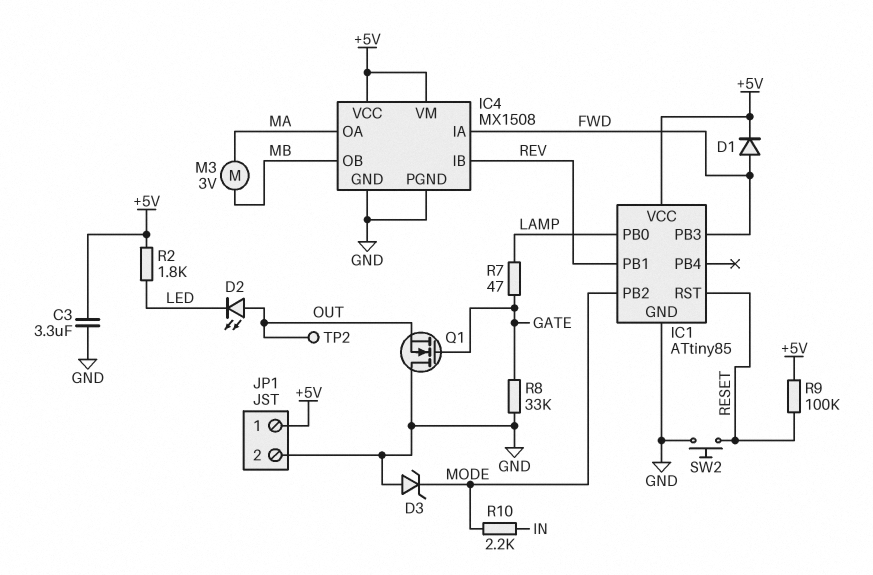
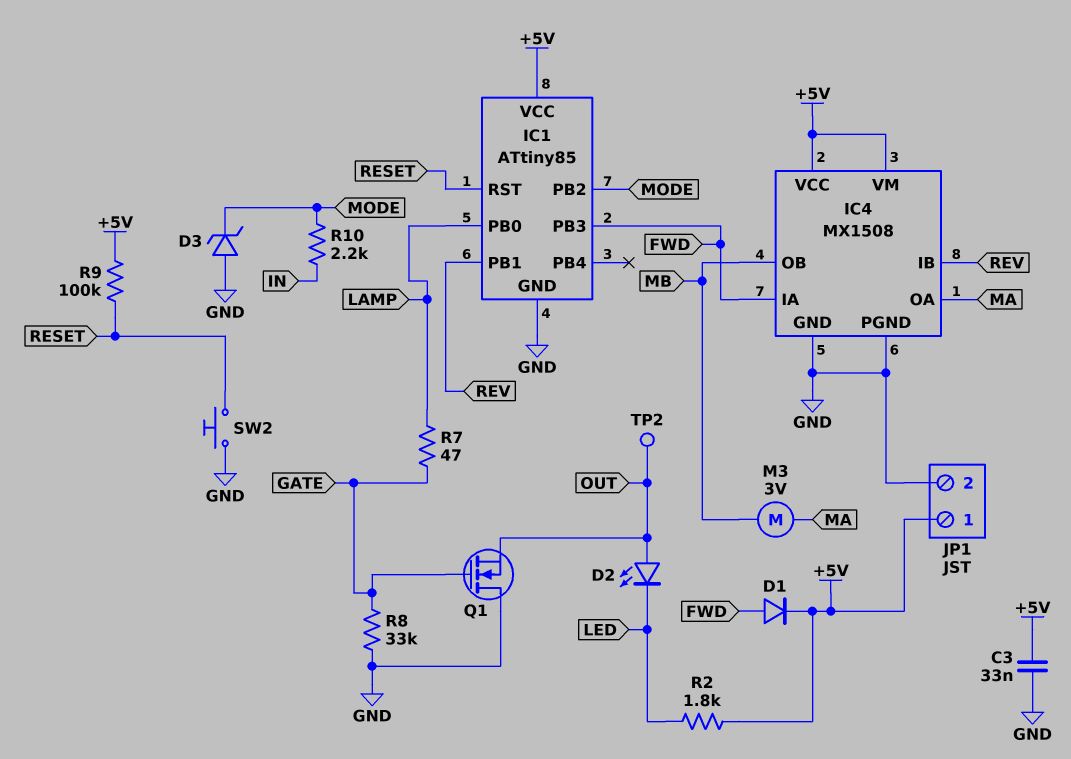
C3: 3.3uF (+5V, GND) -> 33nF (+5V, GND)

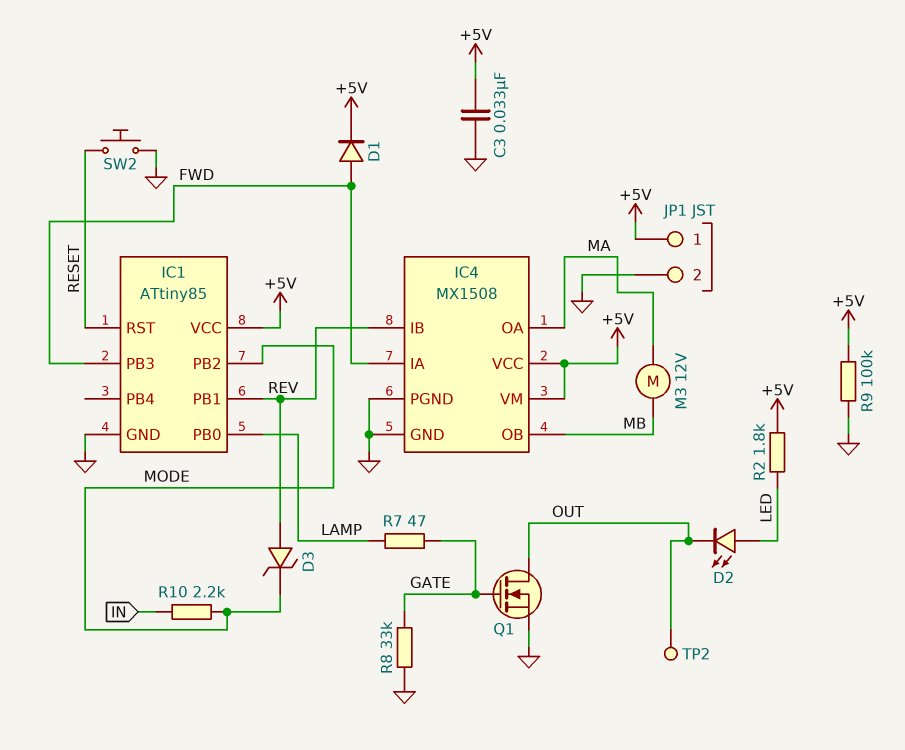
D2: LED (A OUT, K LED) -> LED (A LED, K OUT)
D3: zener (A GND, K MODE) -> zener (A REV, K MODE)
M3: motor 3V (MA, MB) -> motor 12V (MA, MB)
Q1: NMOS (G GATE, D GND, S OUT) -> NMOS (G GATE, D OUT, S GND)
R9: 100k (+5V, RESET) -> 100k (+5V, GND)

